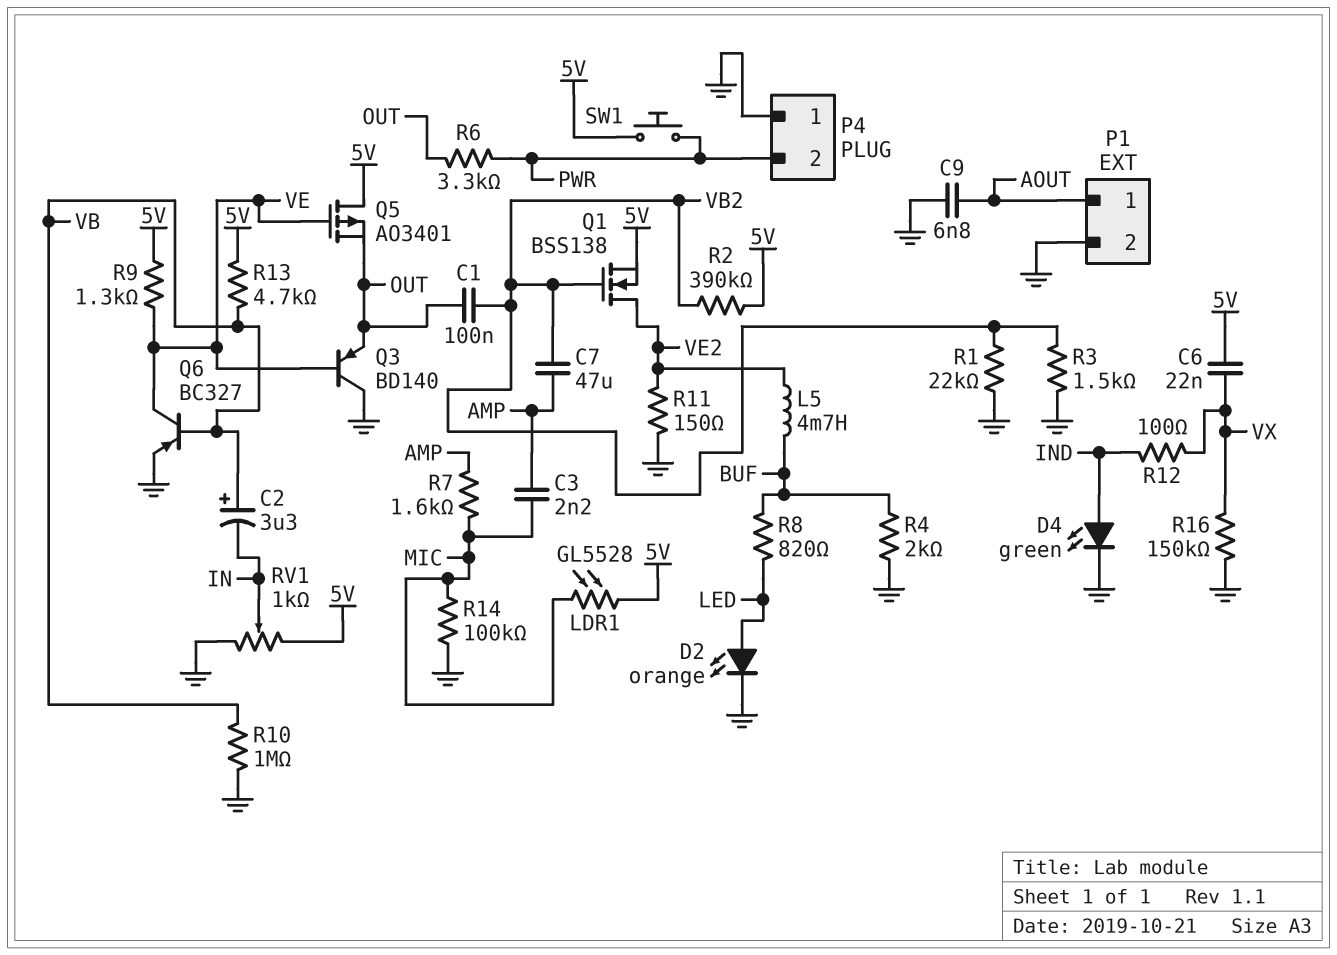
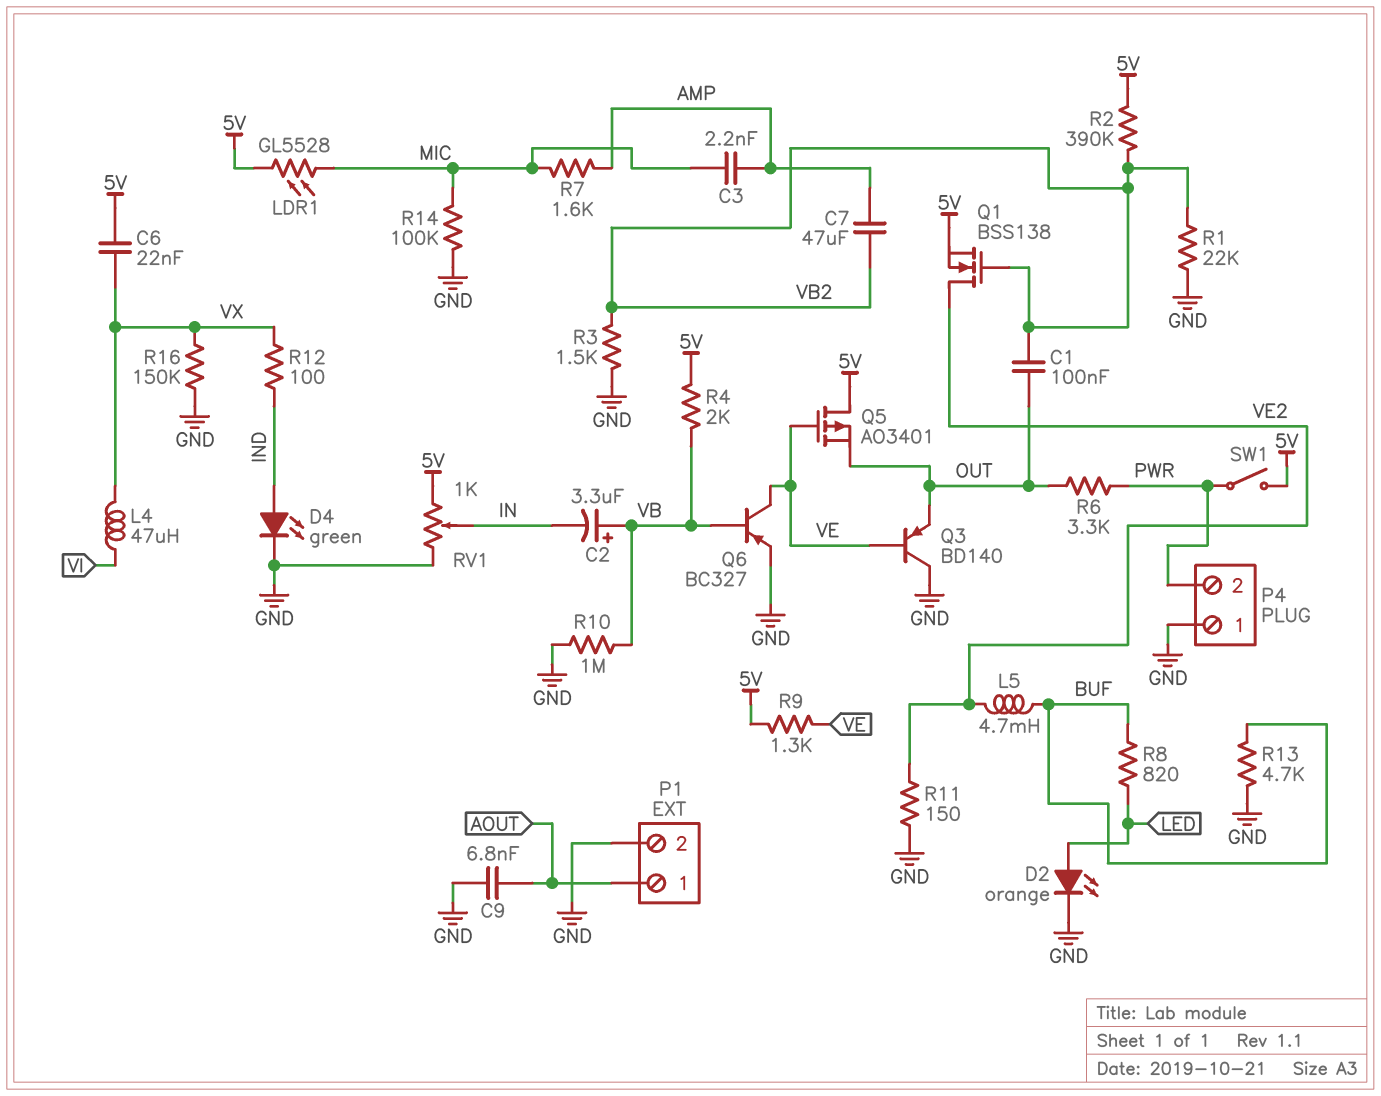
L4: none -> 47uH (VI, VX)
R4: 2k (BUF, GND) -> 2k (5V, VB)
R13: 4.7k (5V, VB) -> 4.7k (BUF, GND)
SW1: button (5V, PWR) -> switch (5V, PWR)

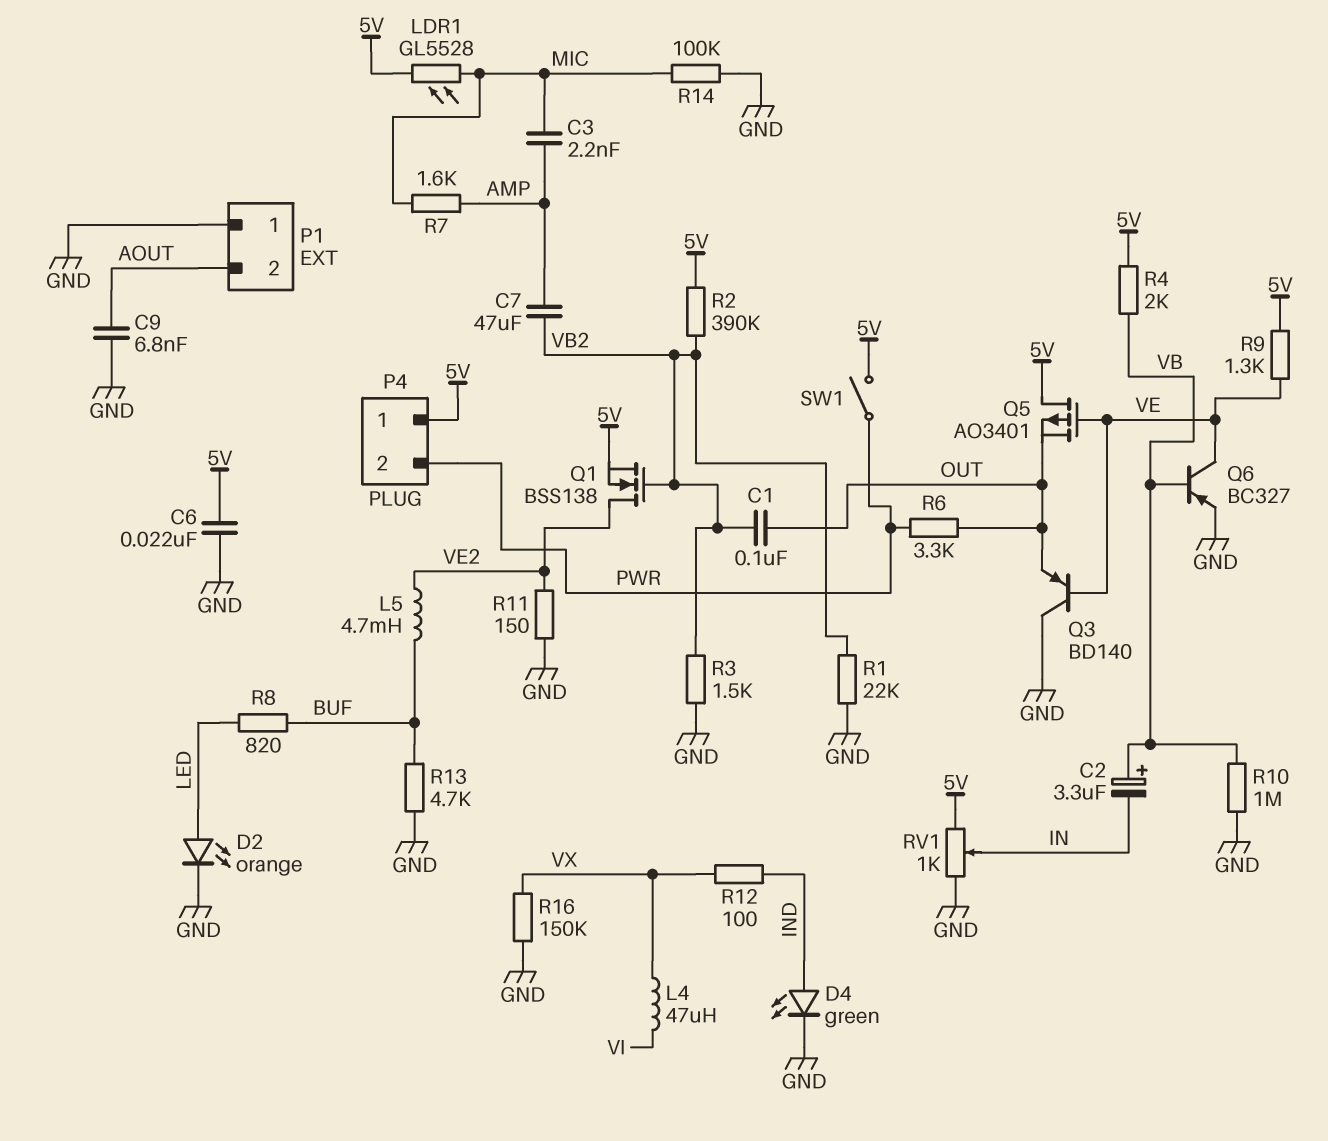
C6: 22nF (5V, VX) -> 22nF (5V, GND)
P1 pin 1: AOUT -> GND
P1 pin 2: GND -> AOUT
P4 pin 1: GND -> 5V

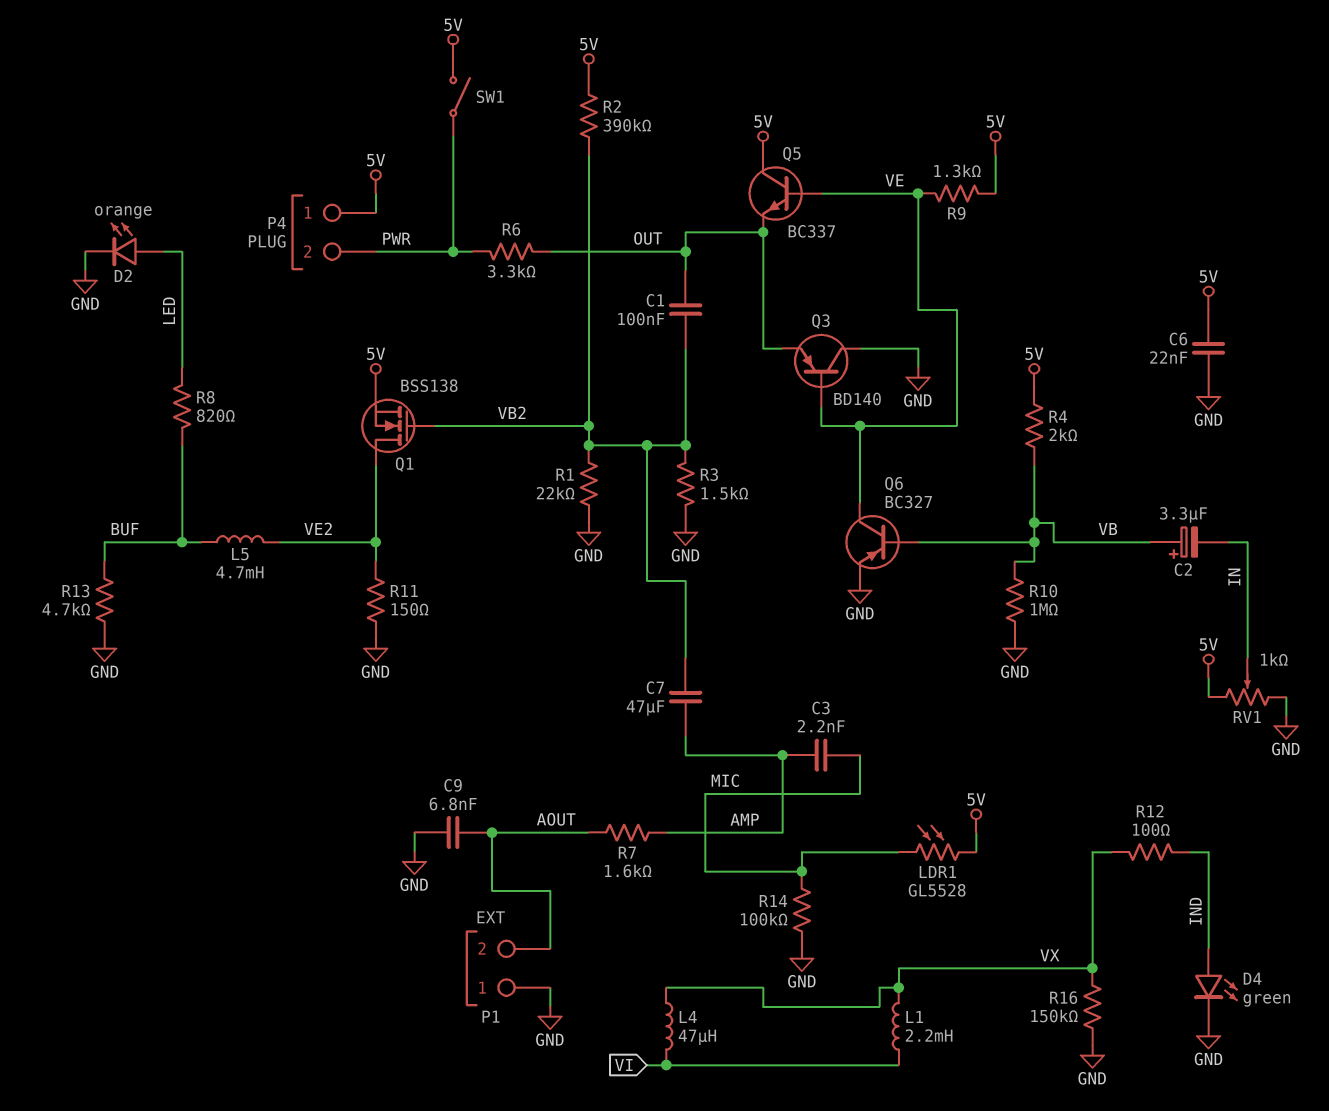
L1: none -> 2.2mH (VI, VX)
Q5: PMOS AO3401 (G VE, D 5V, S OUT) -> NPN BC337 (B VE, C 5V, E OUT)
R7: 1.6k (AMP, MIC) -> 1.6k (AMP, AOUT)

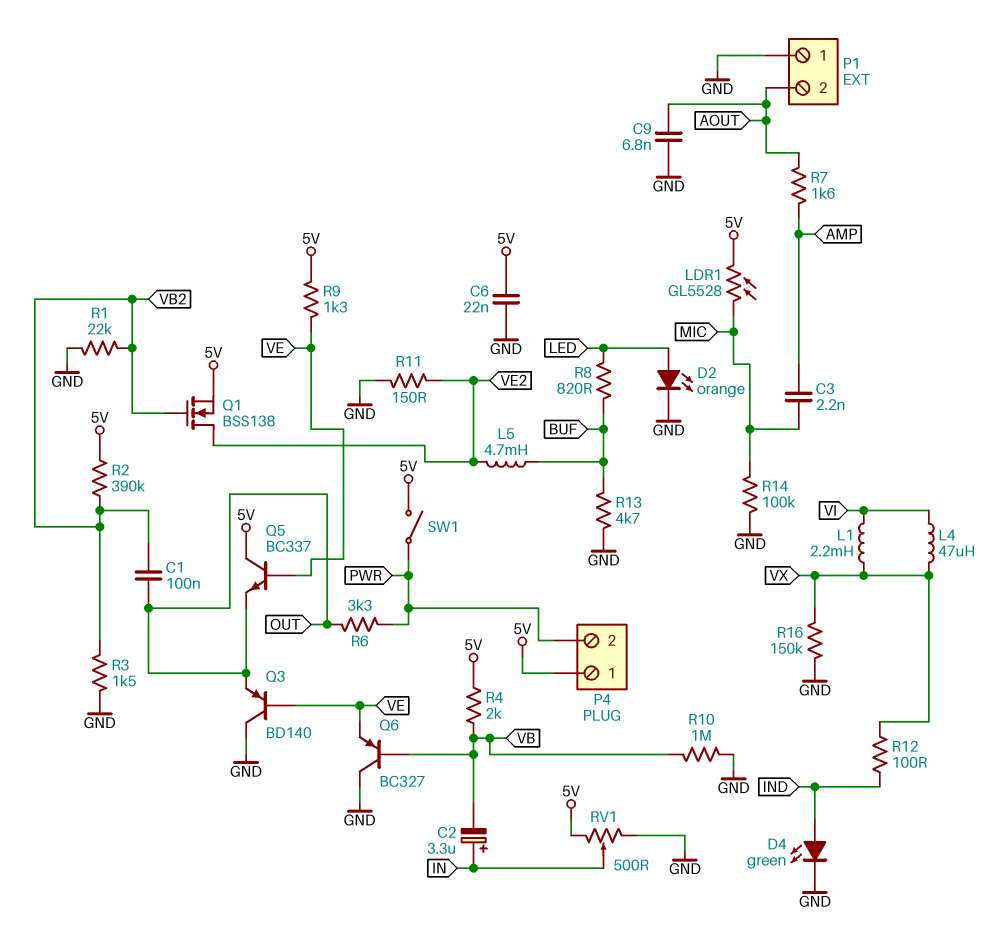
C2: 3.3uF (plus VB, minus IN) -> 3.3uF (plus IN, minus VB)
C7: 47uF (AMP, VB2) -> none
Q6: PNP BC327 (B VB, C VE, E GND) -> PNP BC327 (B VB, C GND, E VE)
RV1: 1k (5V, GND, wiper IN) -> 500 (5V, GND, wiper IN)

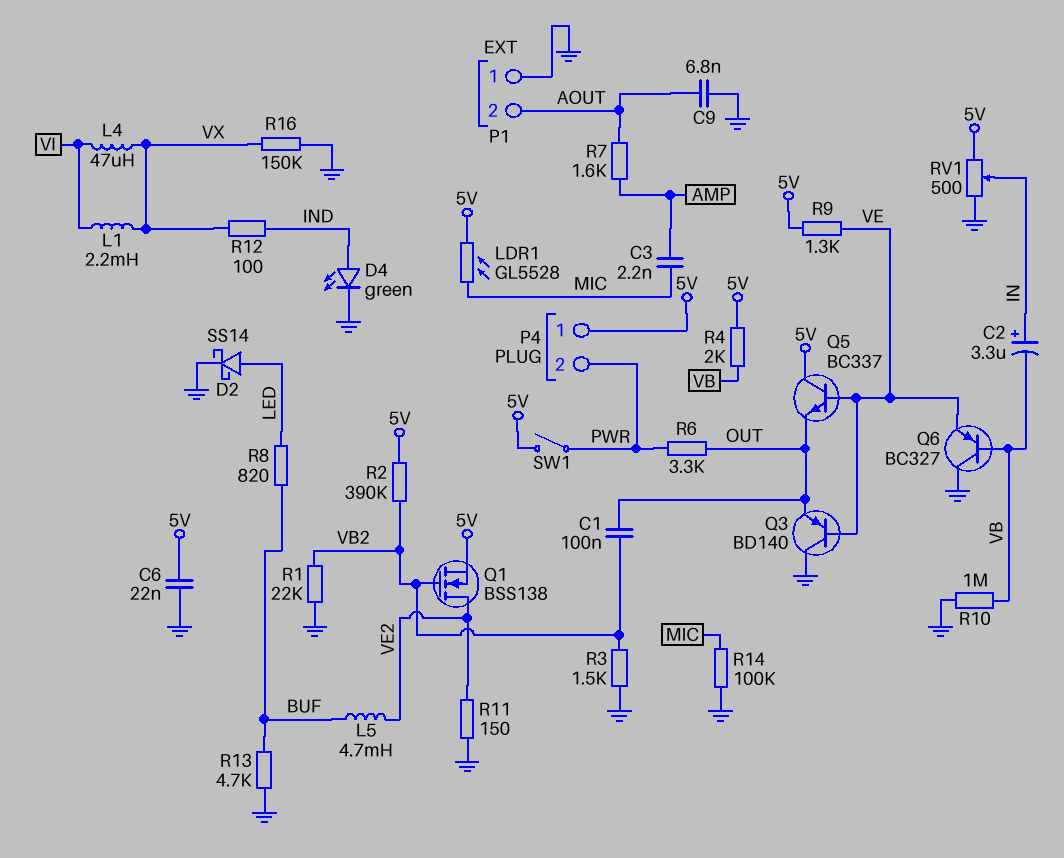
D2: LED orange (A LED, K GND) -> schottky SS14 (A LED, K GND)

